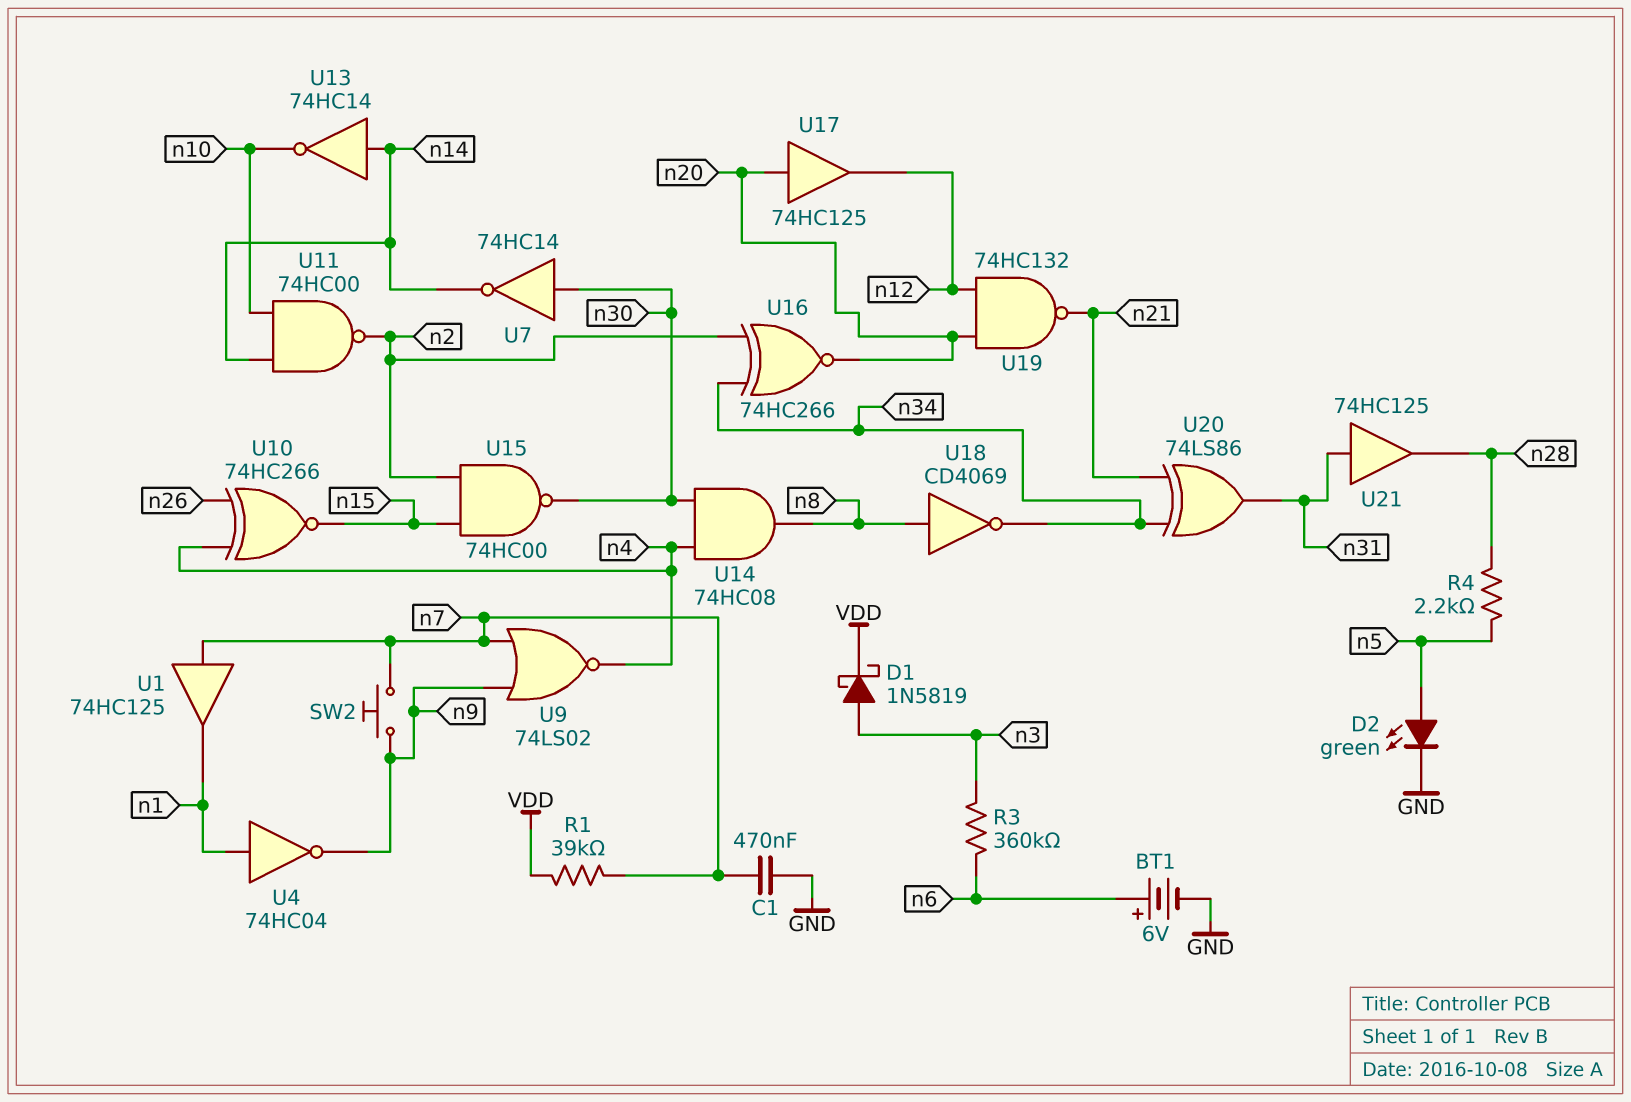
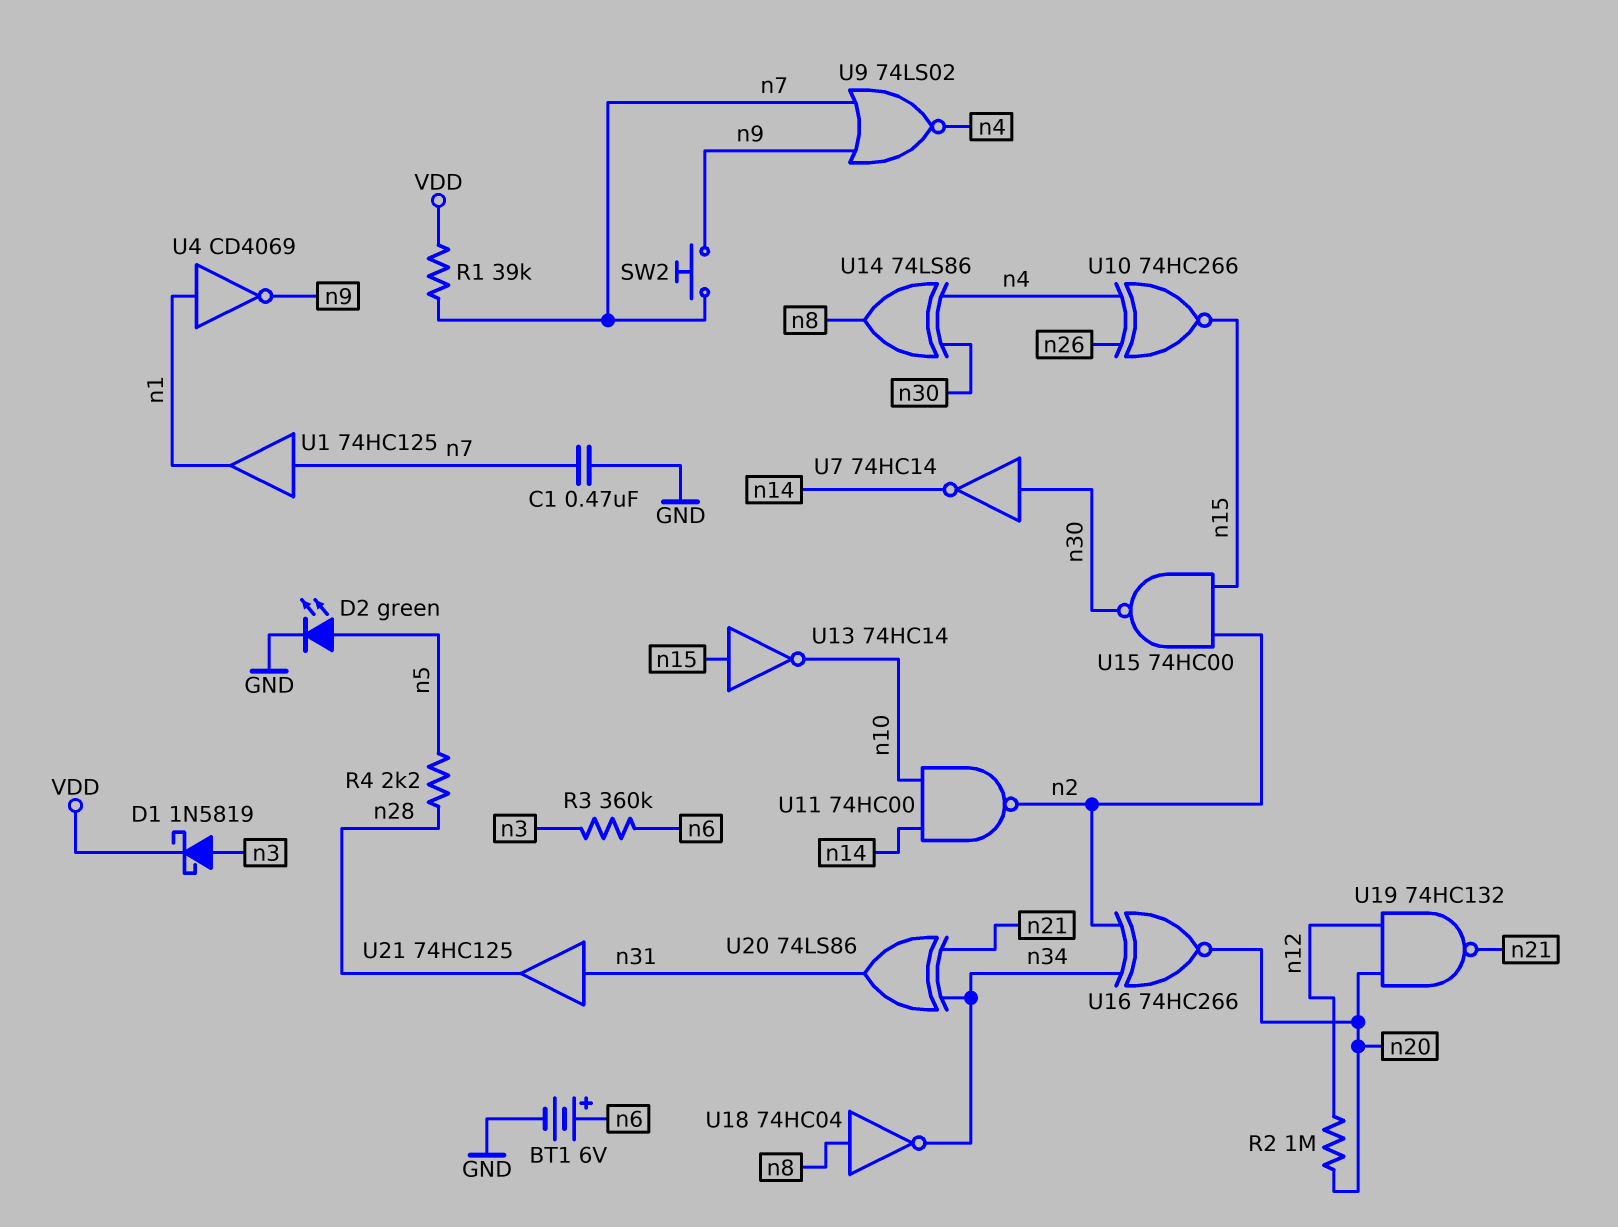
R2: none -> 1M (n12, n20)
U4: NOT 74HC04 (in n1, out n9) -> NOT CD4069 (in n1, out n9)
U13: NOT 74HC14 (in n14, out n10) -> NOT 74HC14 (in n15, out n10)
U14: AND 74HC08 (in n4, in n30, out n8) -> XOR 74LS86 (in n4, in n30, out n8)
U17: buffer 74HC125 (in n20, out n12) -> none
U18: NOT CD4069 (in n8, out n34) -> NOT 74HC04 (in n8, out n34)

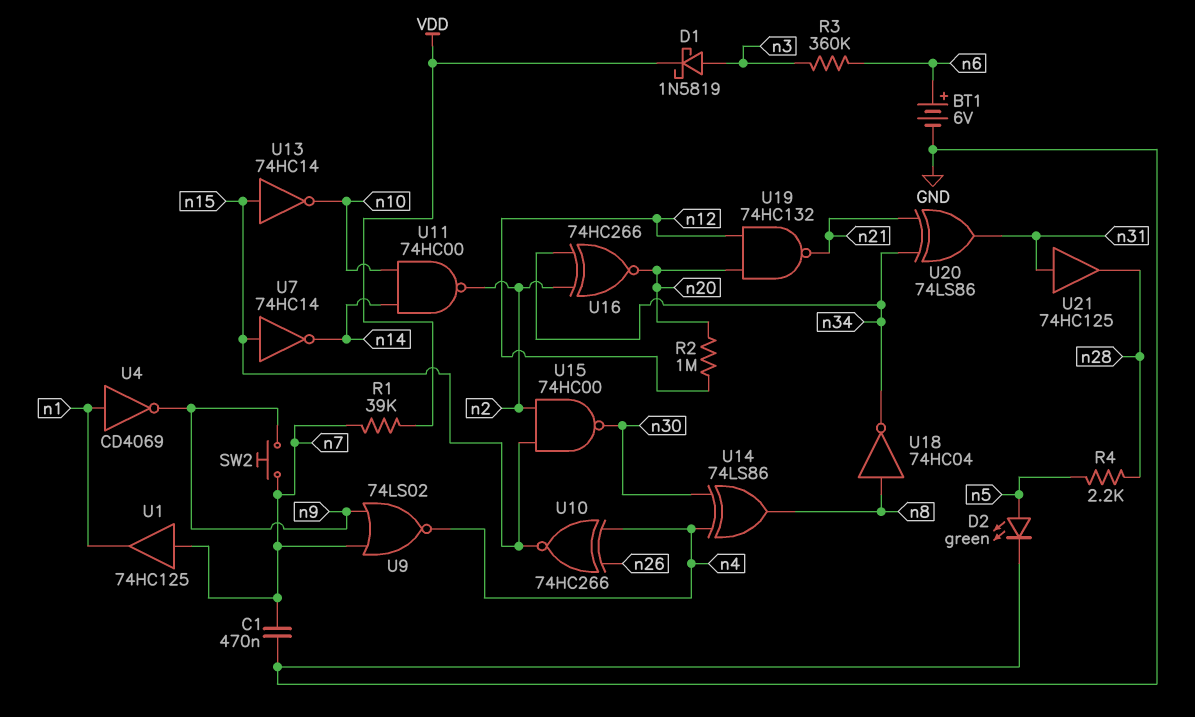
U7: NOT 74HC14 (in n30, out n14) -> NOT 74HC14 (in n15, out n14)

